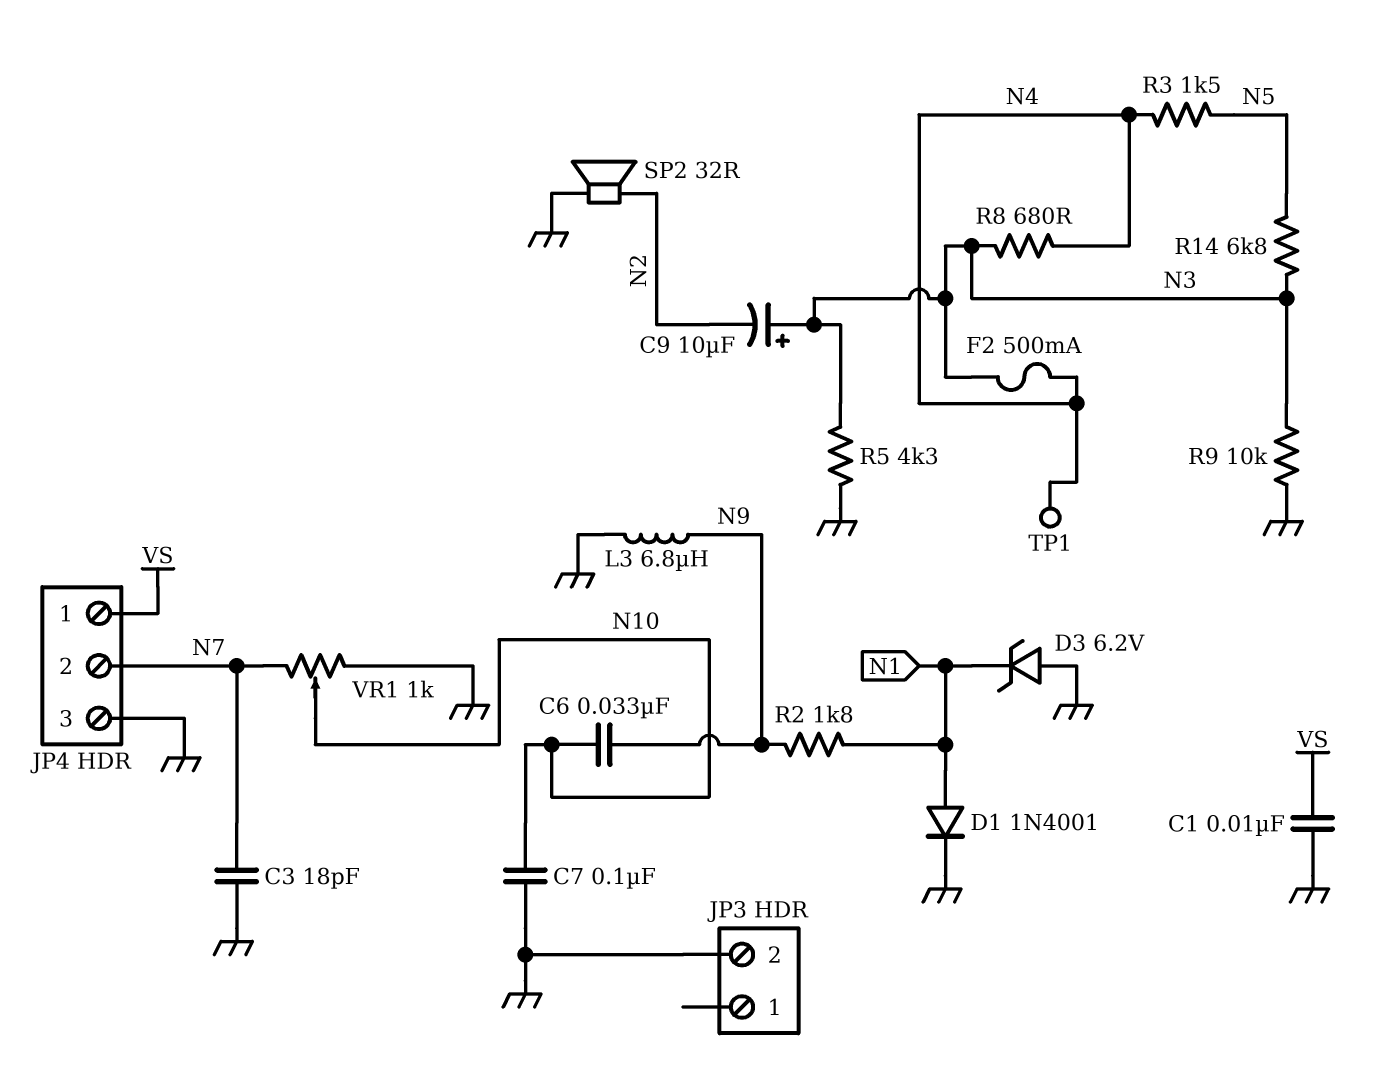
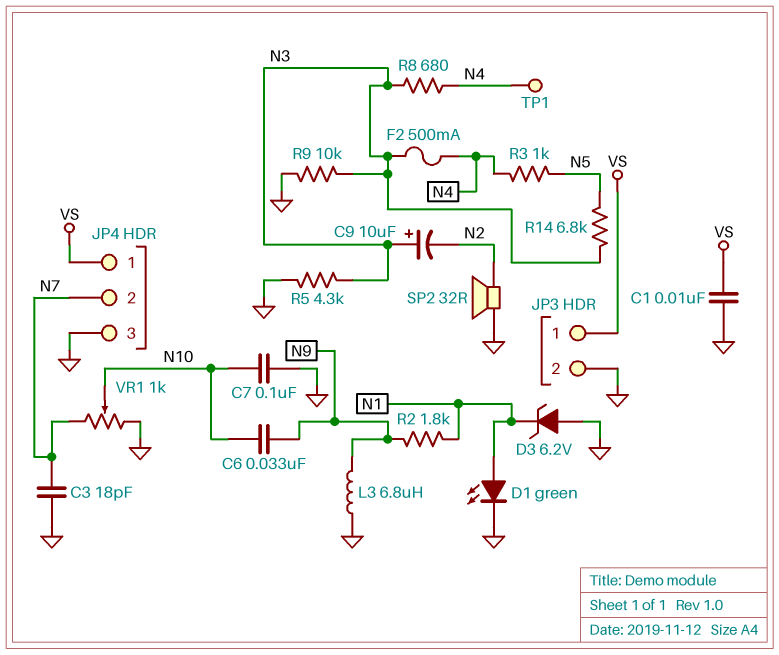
D1: diode 1N4001 (A N1, K GND) -> LED green (A N1, K GND)
JP3 pin 1: none -> VS
R3: 1.5k (N4, N5) -> 1k (N4, N5)

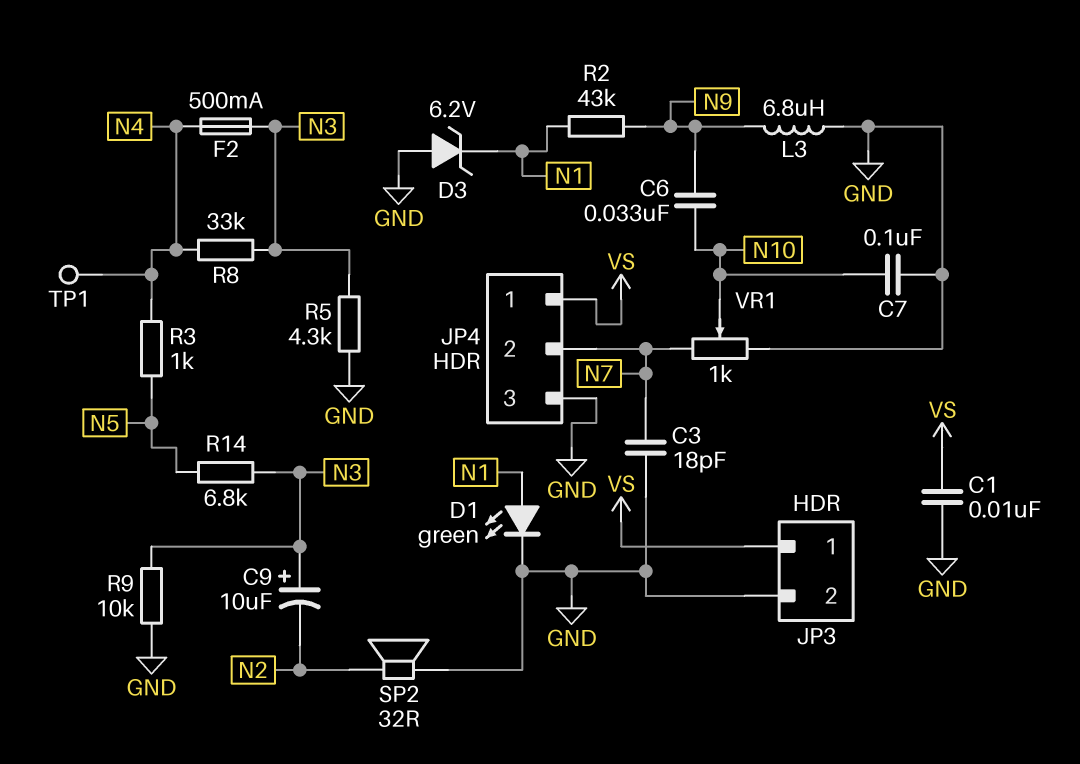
R2: 1.8k (N1, N9) -> 43k (N1, N9)
R8: 680 (N3, N4) -> 33k (N3, N4)

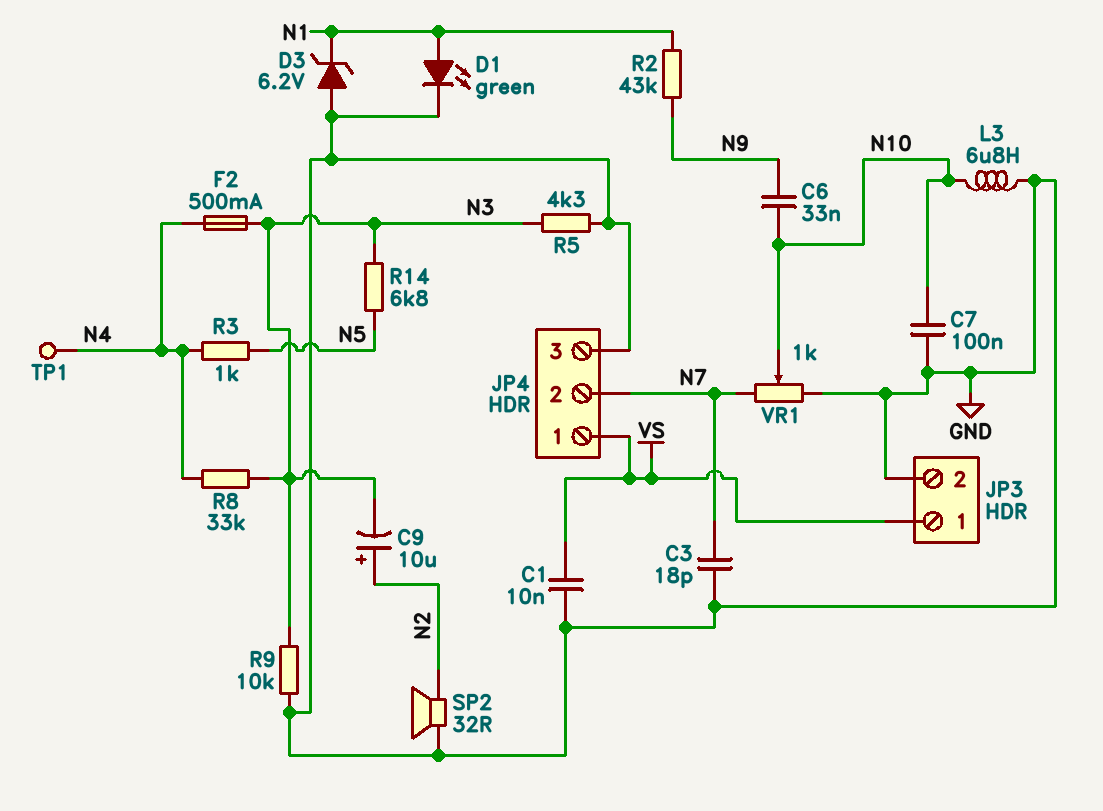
C9: 10uF (plus N3, minus N2) -> 10uF (plus N2, minus N3)
L3: 6.8uH (GND, N9) -> 6.8uH (GND, N10)

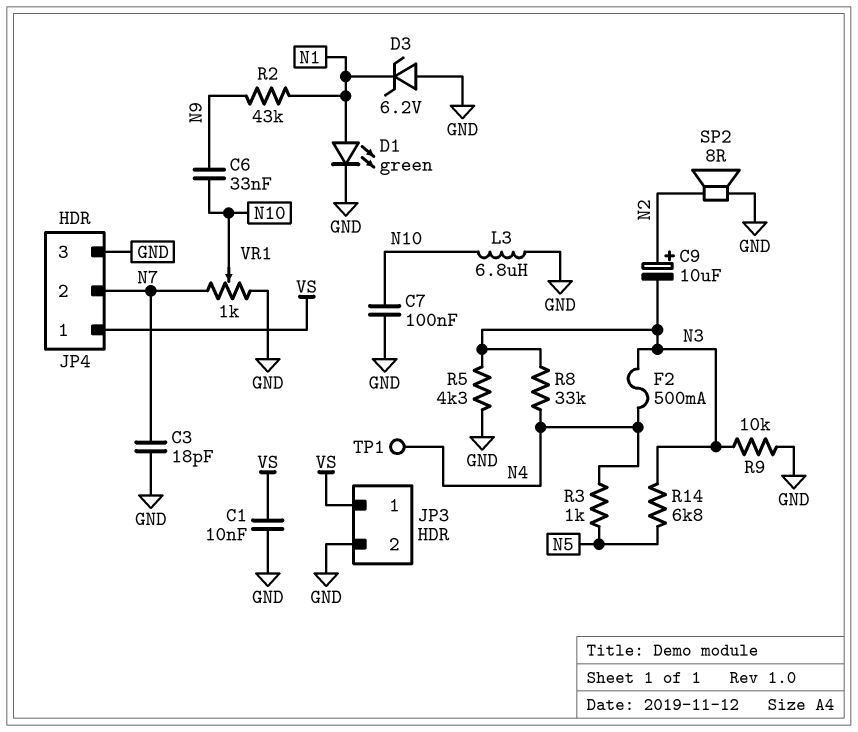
SP2: speaker 32R (GND, N2) -> speaker 8R (GND, N2)

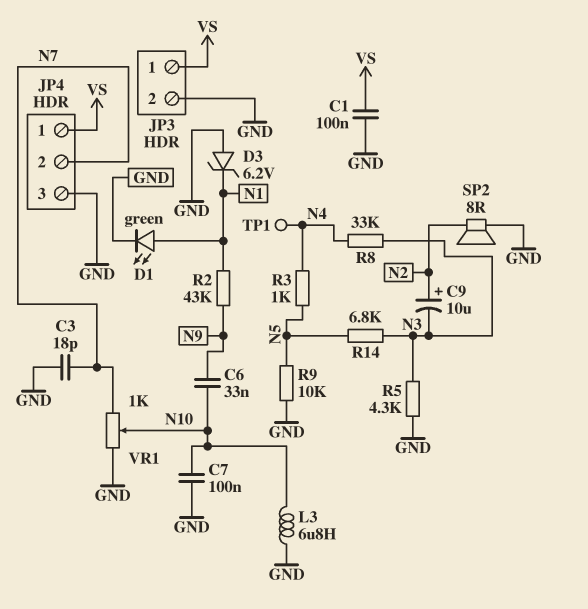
C1: 10nF (GND, VS) -> 100nF (GND, VS)
F2: 500mA (N3, N4) -> none
R9: 10k (GND, N3) -> 10k (GND, N5)

